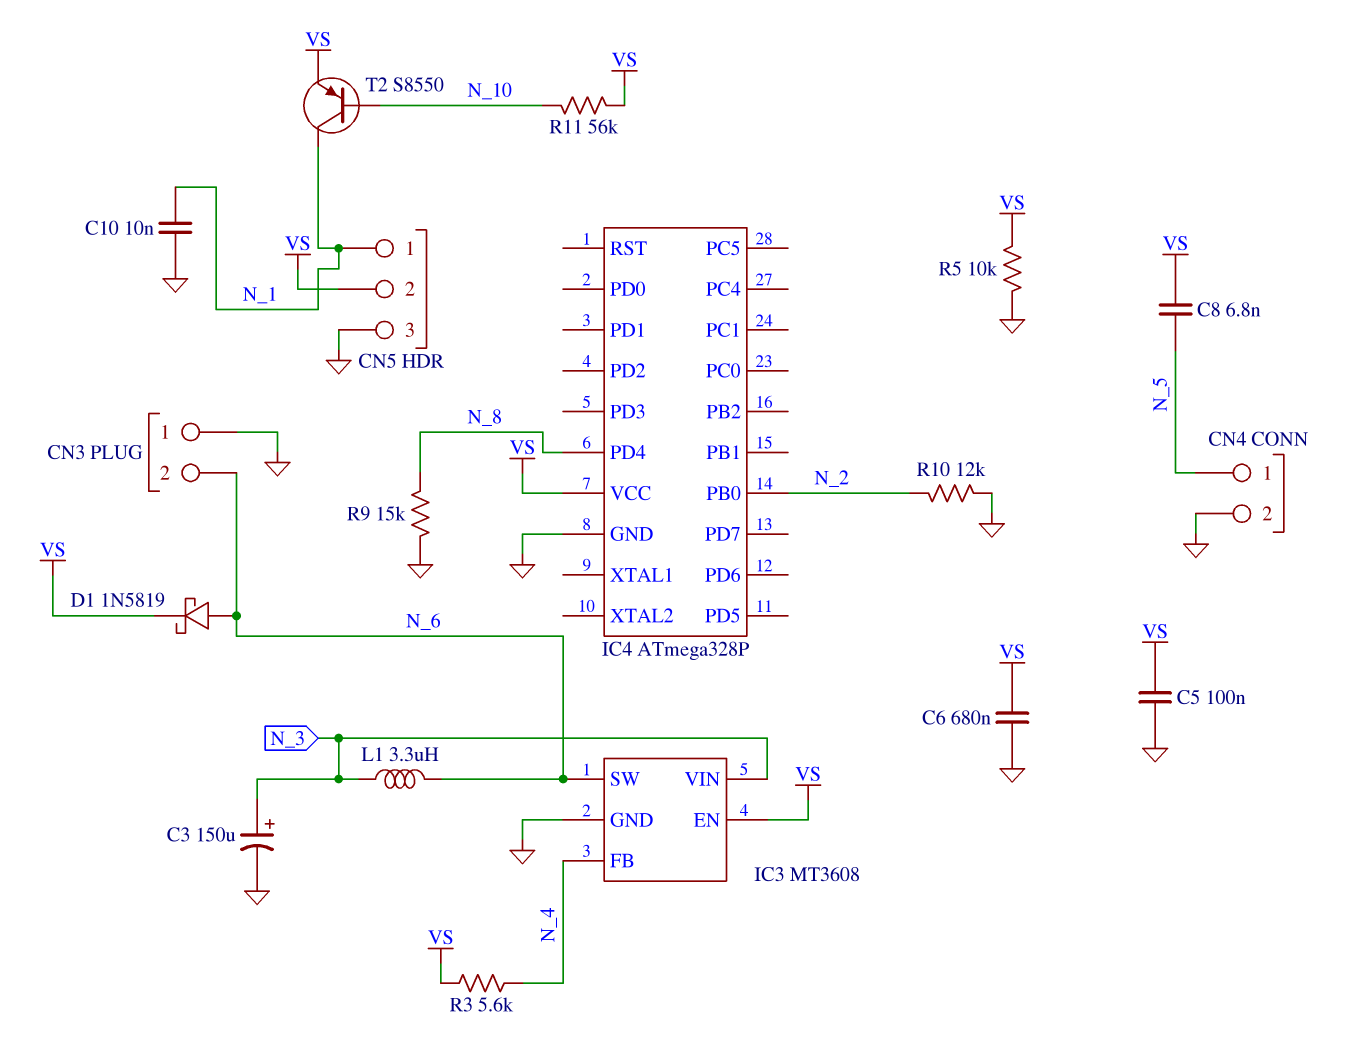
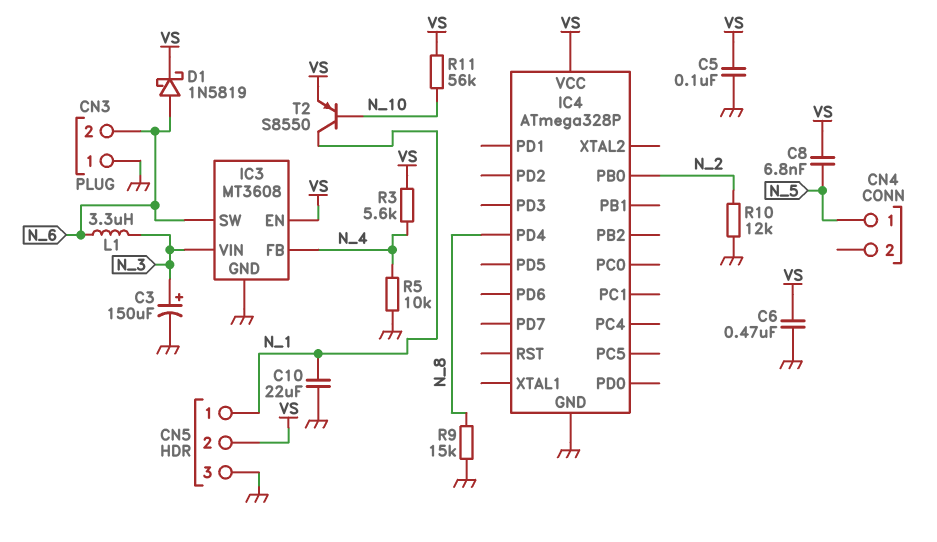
C6: 680nF (GND, VS) -> 470nF (GND, VS)
C10: 10nF (GND, N_1) -> 22uF (GND, N_1)
CN4 pin 2: GND -> none
R5: 10k (GND, VS) -> 10k (GND, N_4)

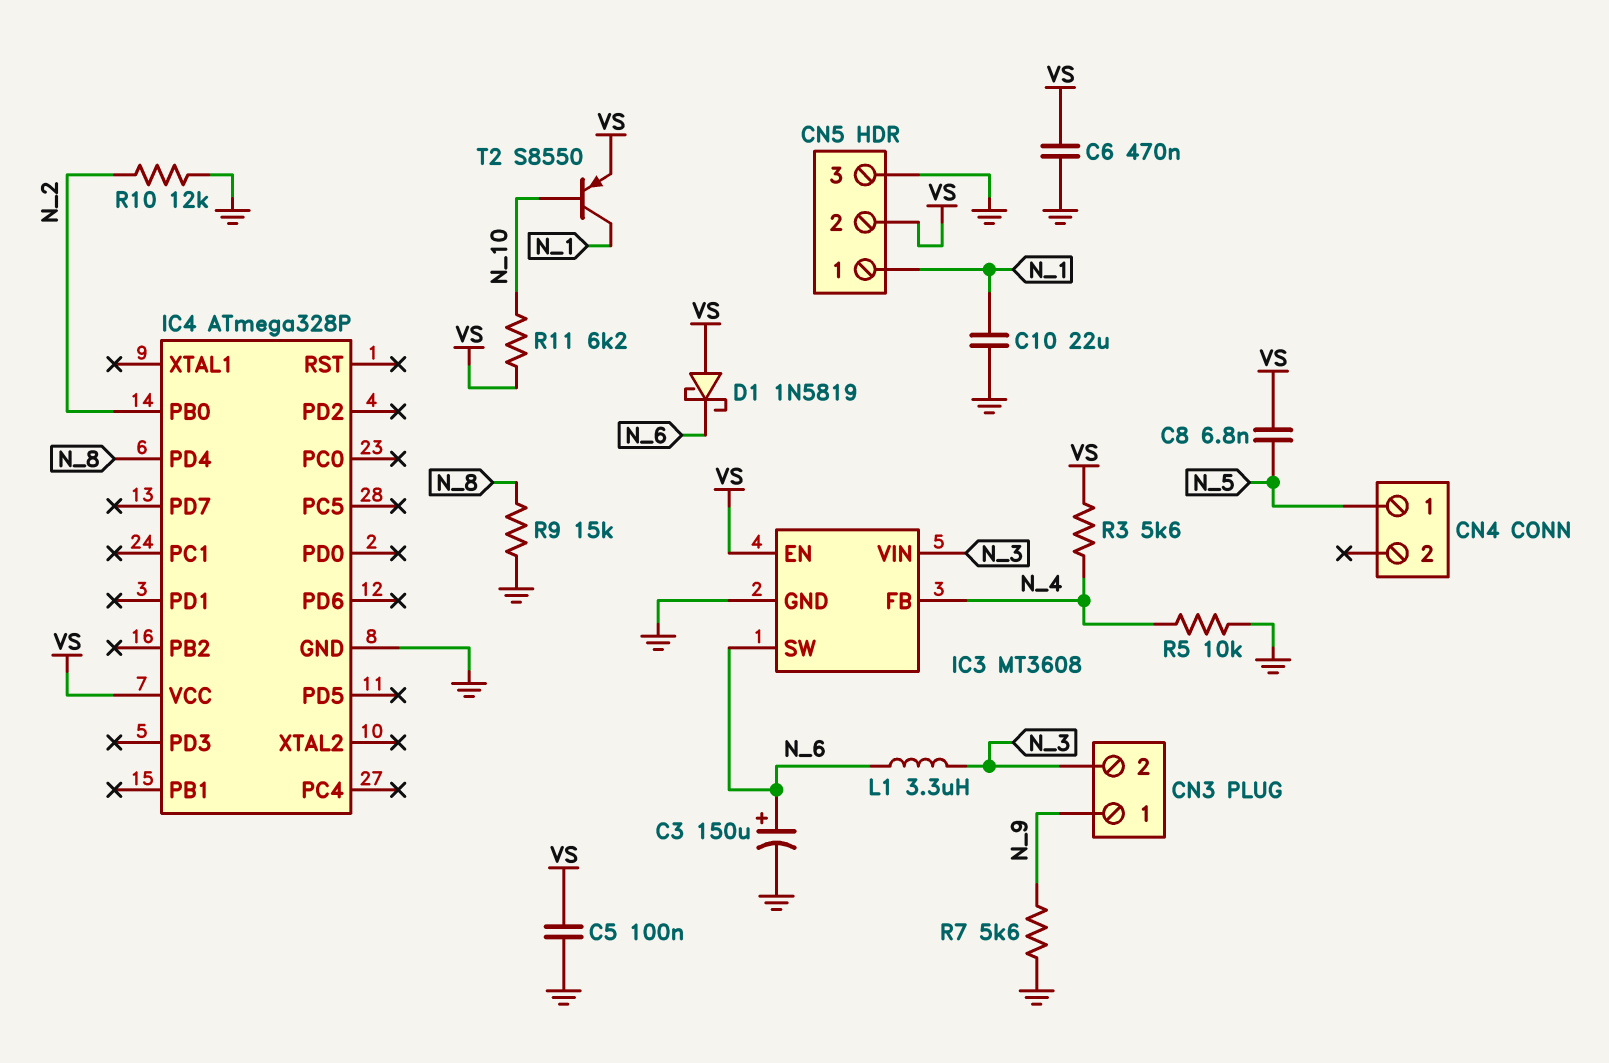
C3: 150uF (plus N_3, minus GND) -> 150uF (plus N_6, minus GND)
CN3 pin 1: GND -> N_9
CN3 pin 2: N_6 -> N_3
D1: schottky 1N5819 (A N_6, K VS) -> schottky 1N5819 (A VS, K N_6)
R7: none -> 5.6k (GND, N_9)
R11: 56k (N_10, VS) -> 6.2k (N_10, VS)

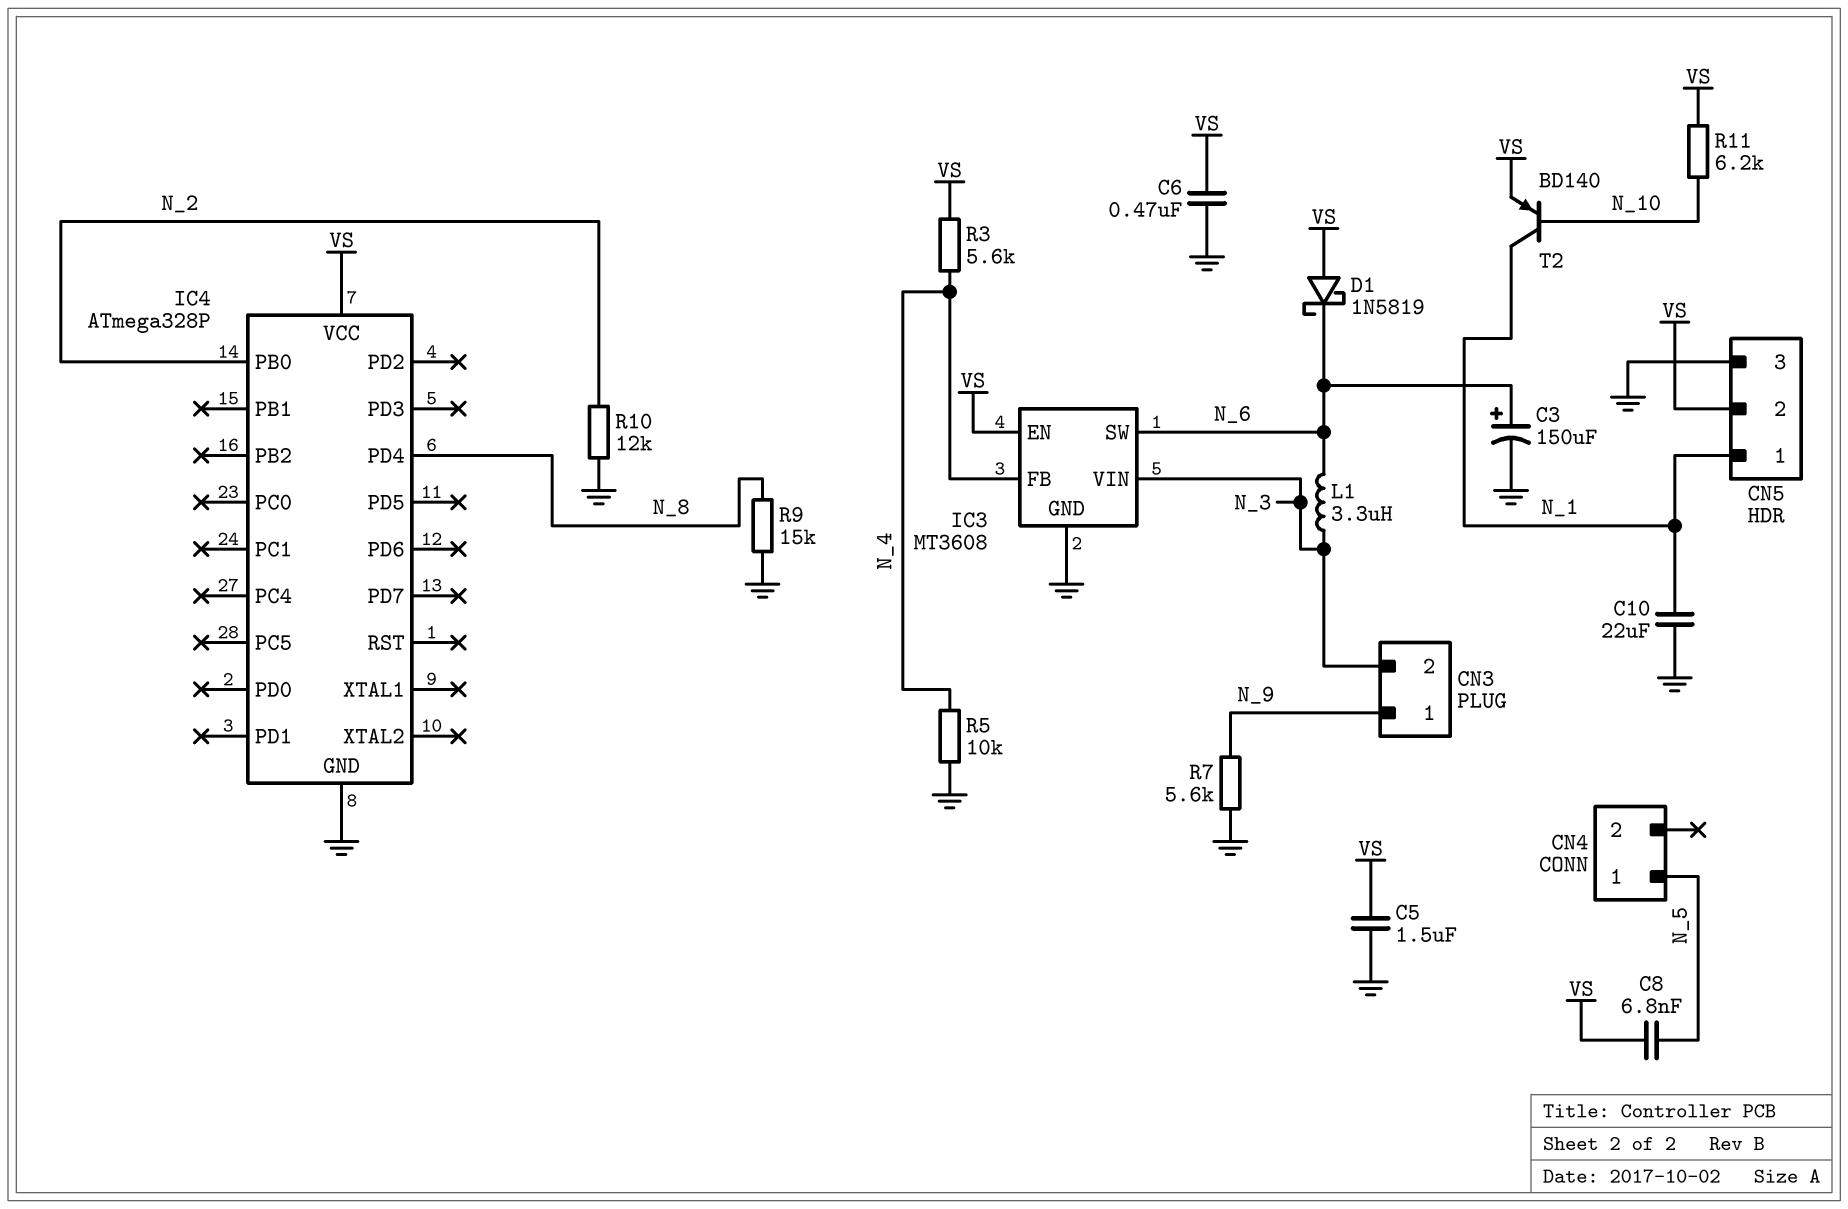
C5: 100nF (GND, VS) -> 1.5uF (GND, VS)
T2: PNP S8550 (B N_10, C N_1, E VS) -> PNP BD140 (B N_10, C N_1, E VS)

